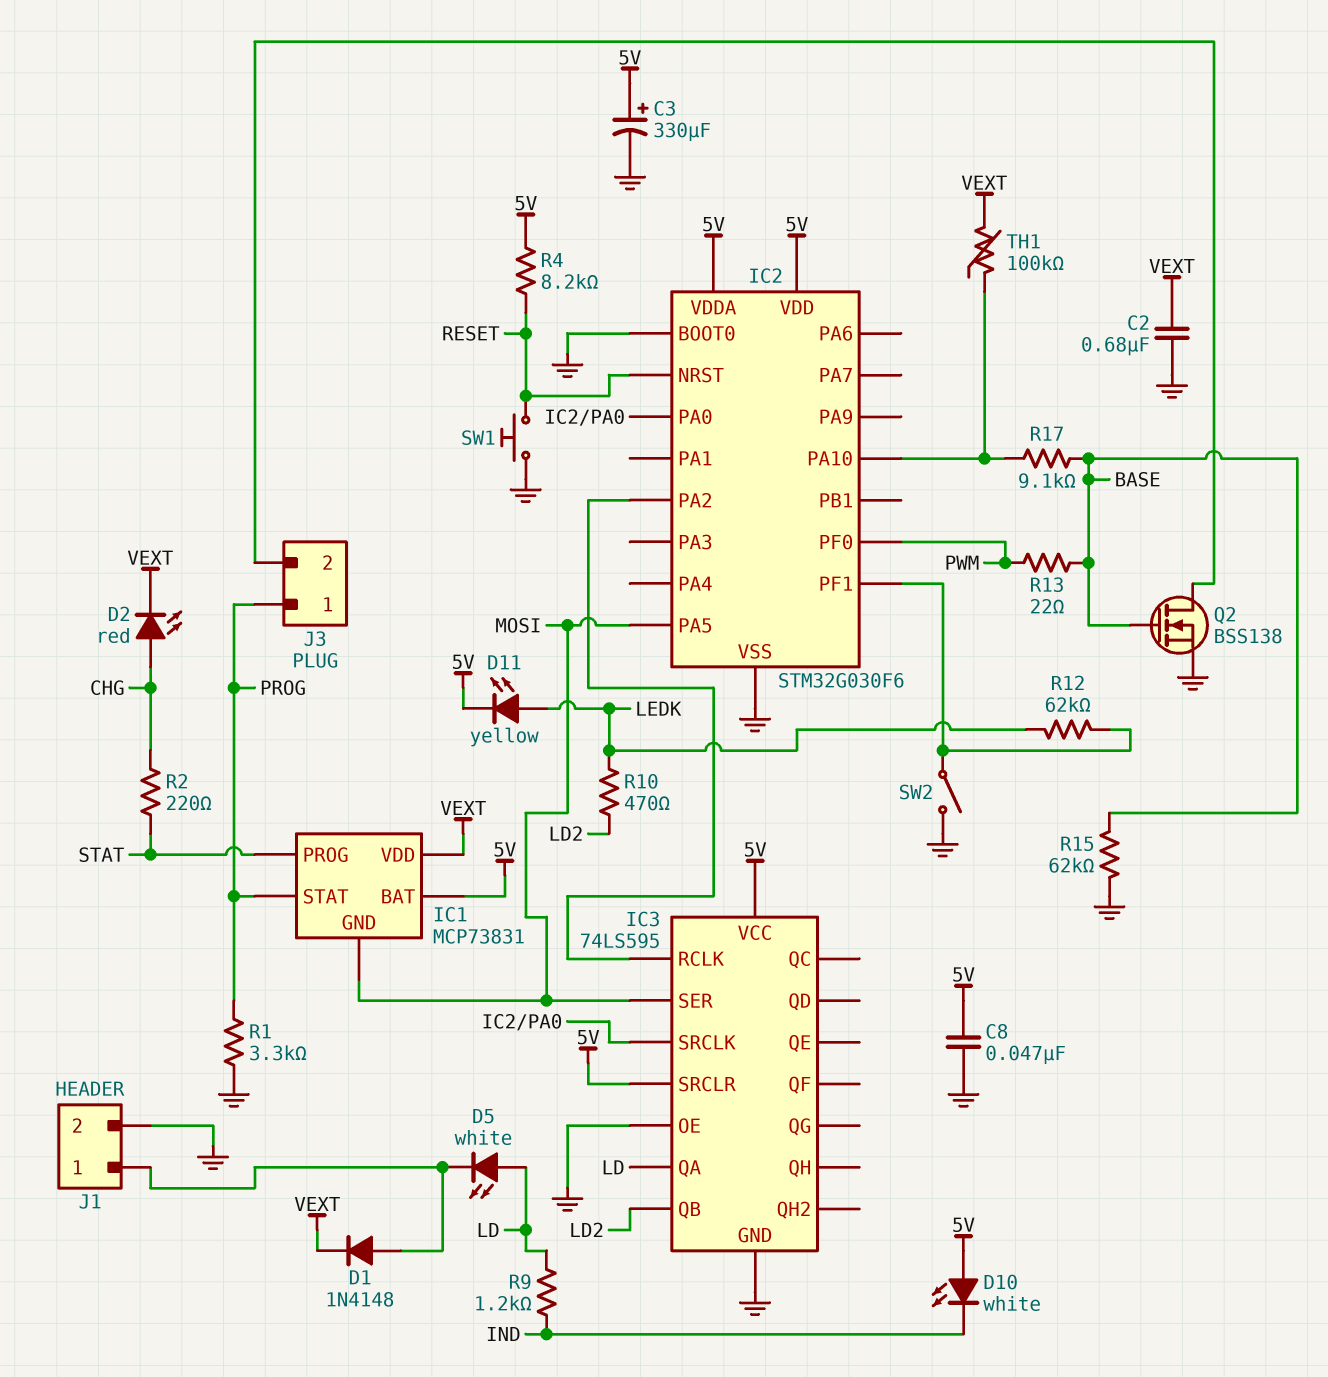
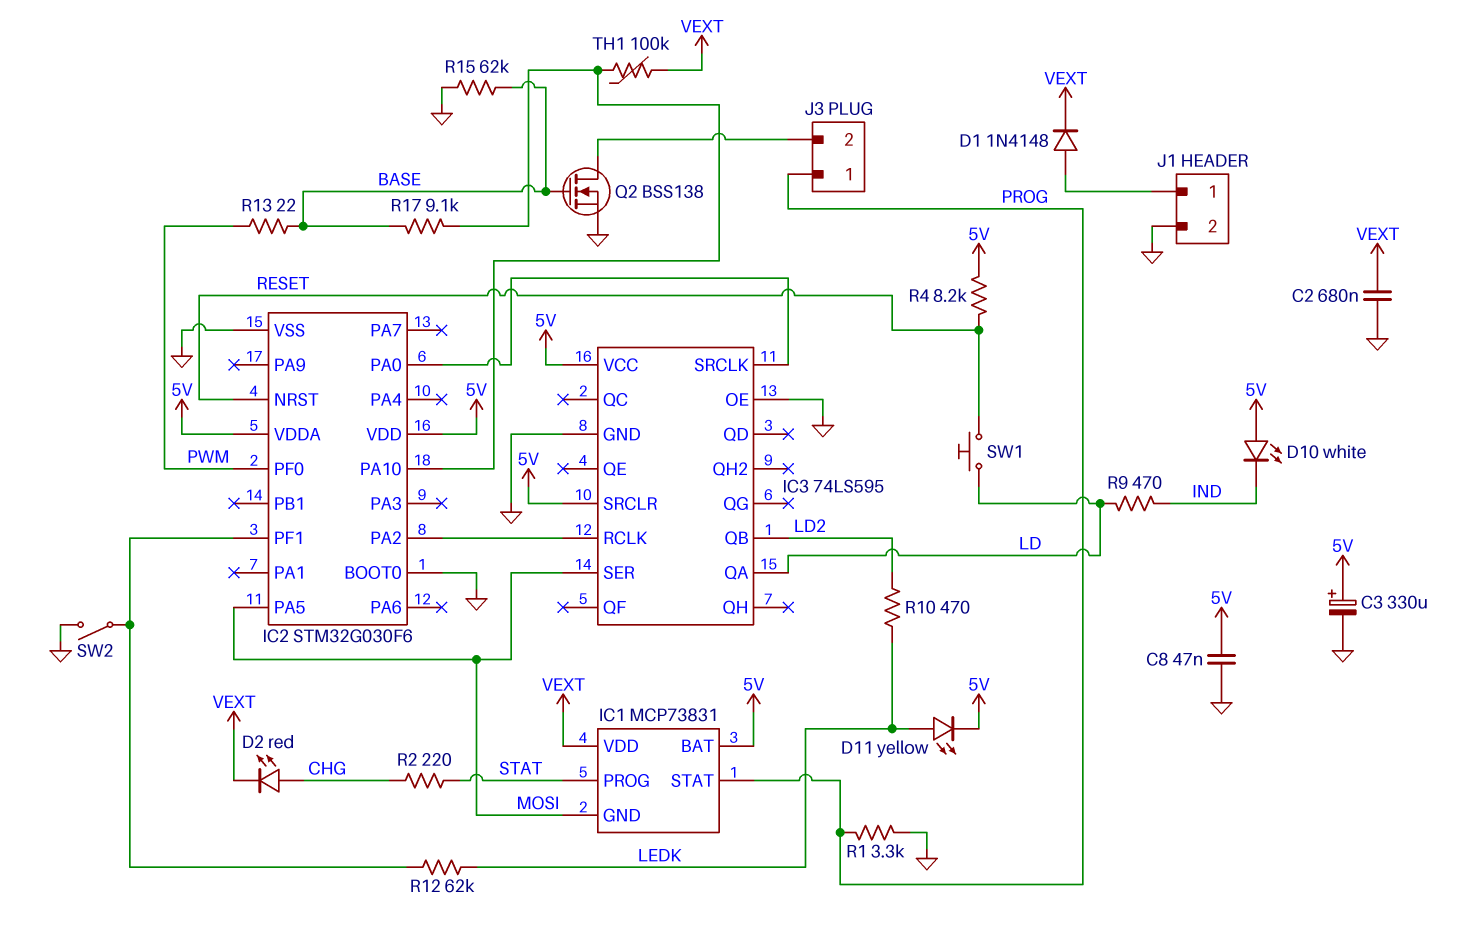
D5: LED white (A LD, K J1/1) -> none
R9: 1.2k (IND, LD) -> 470 (IND, LD)
SW1: button (GND, RESET) -> button (LD, RESET)

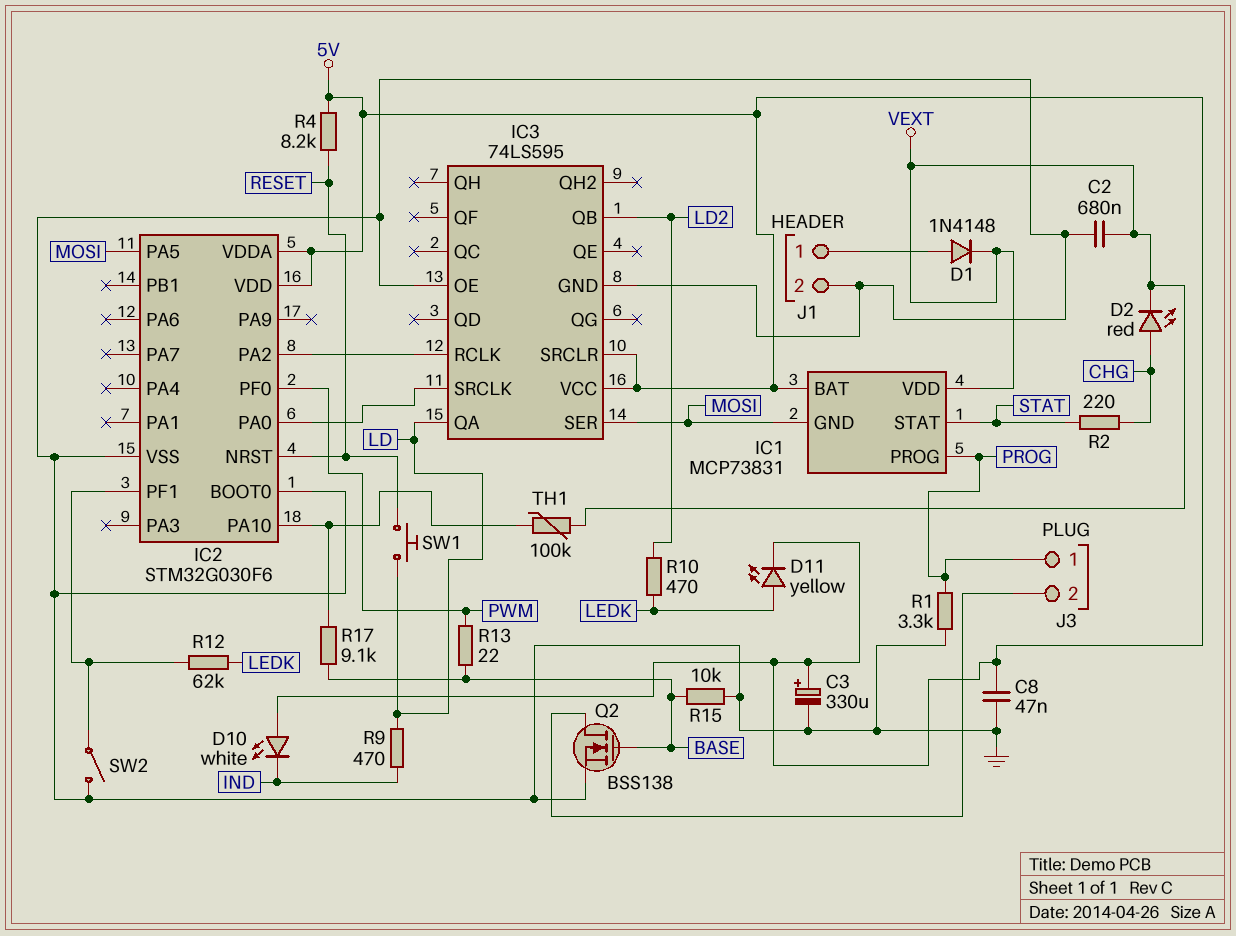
IC1 pin PROG: STAT -> PROG
IC1 pin STAT: PROG -> STAT
R15: 62k (BASE, GND) -> 10k (BASE, GND)

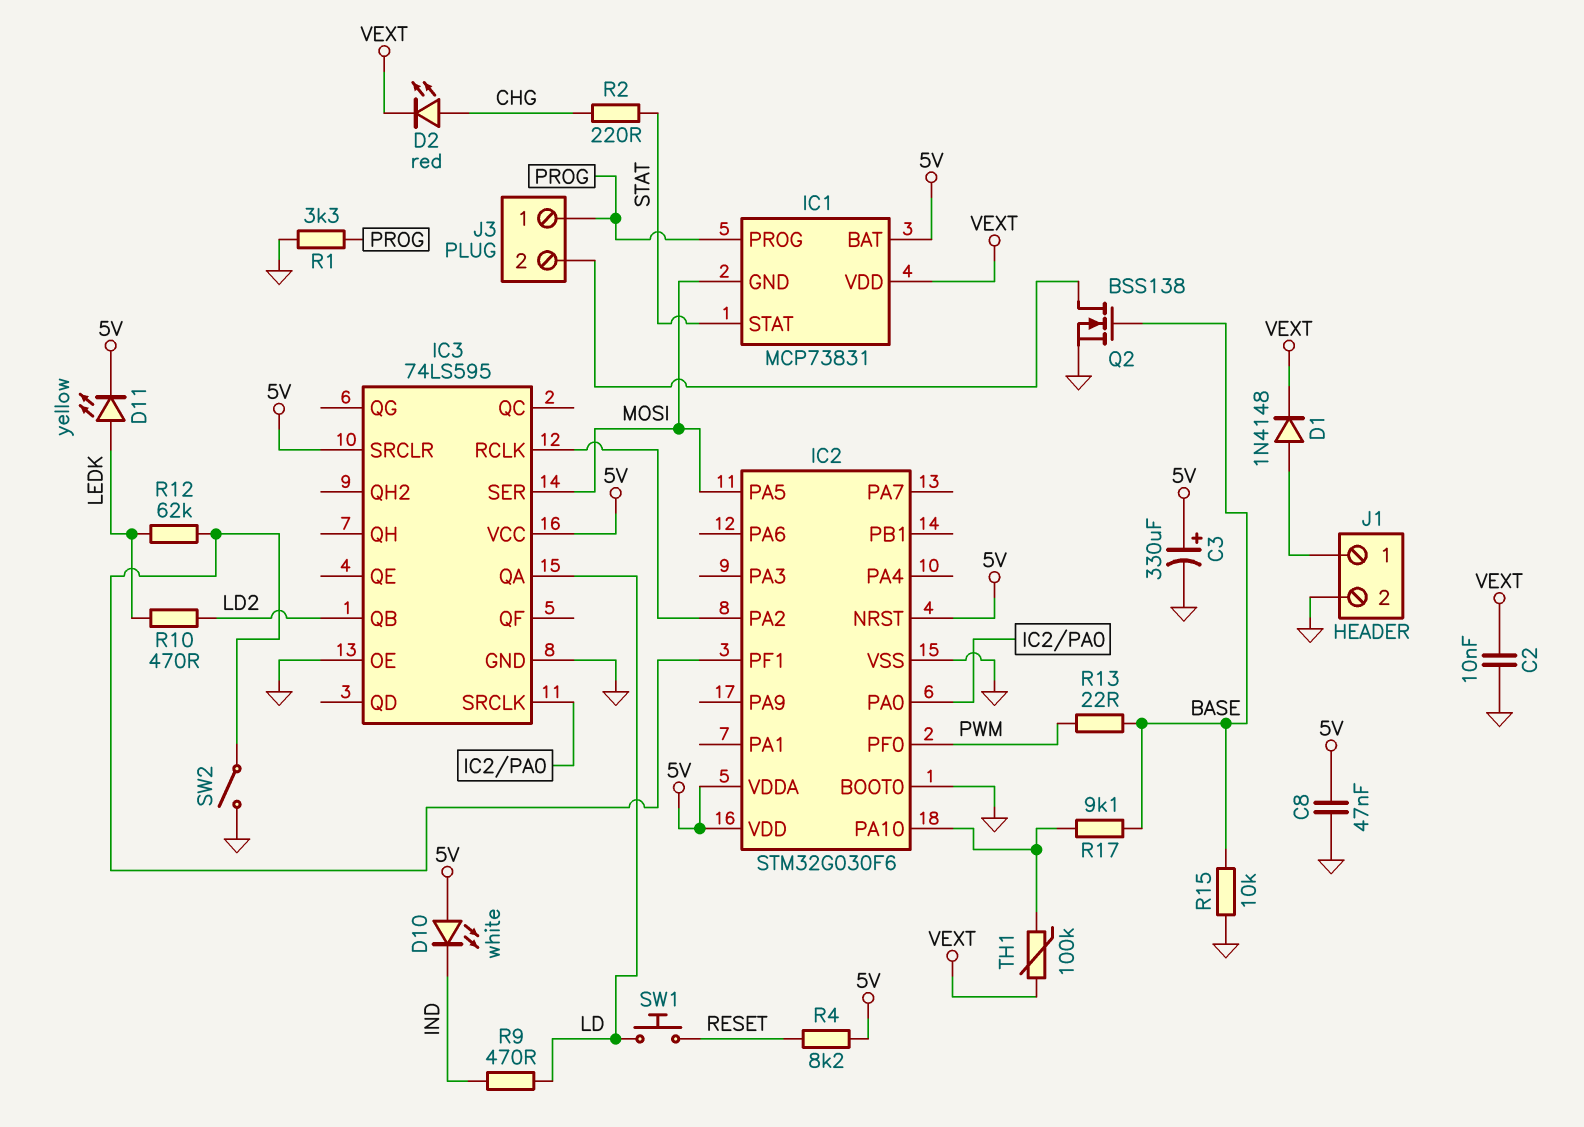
C2: 680nF (GND, VEXT) -> 10nF (GND, VEXT)
IC2 pin NRST: RESET -> 5V

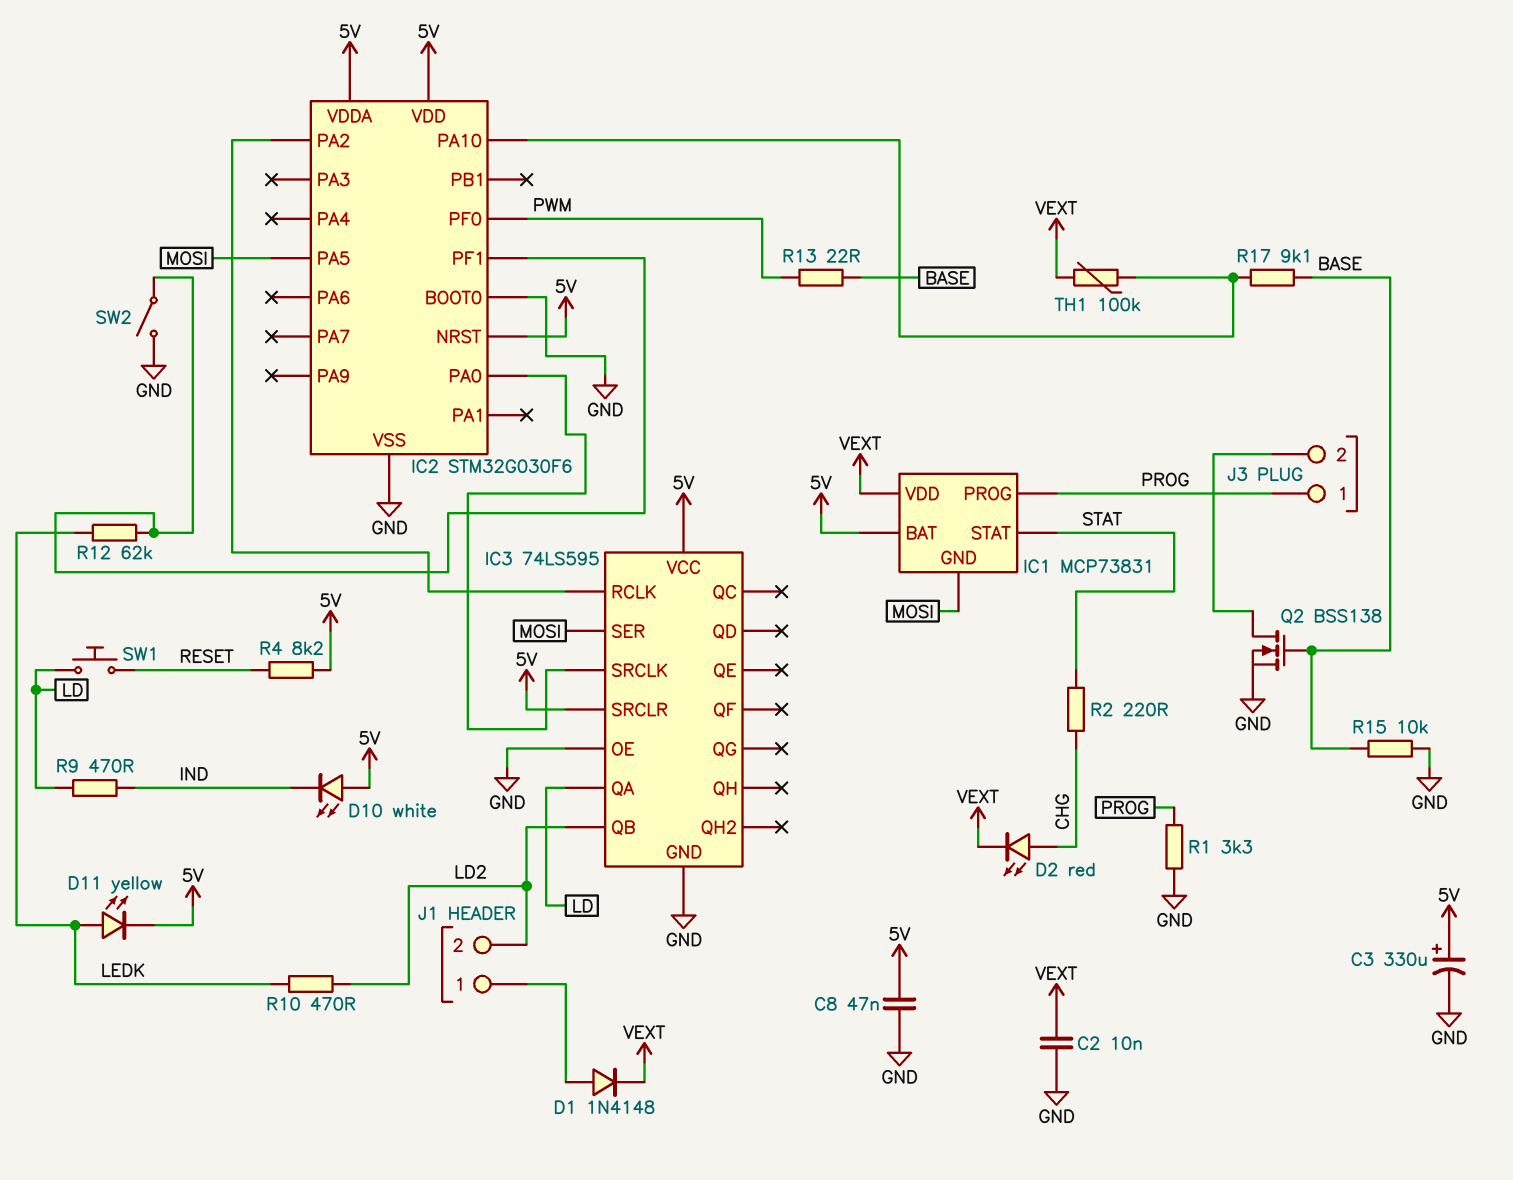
J1 pin 2: GND -> LD2

